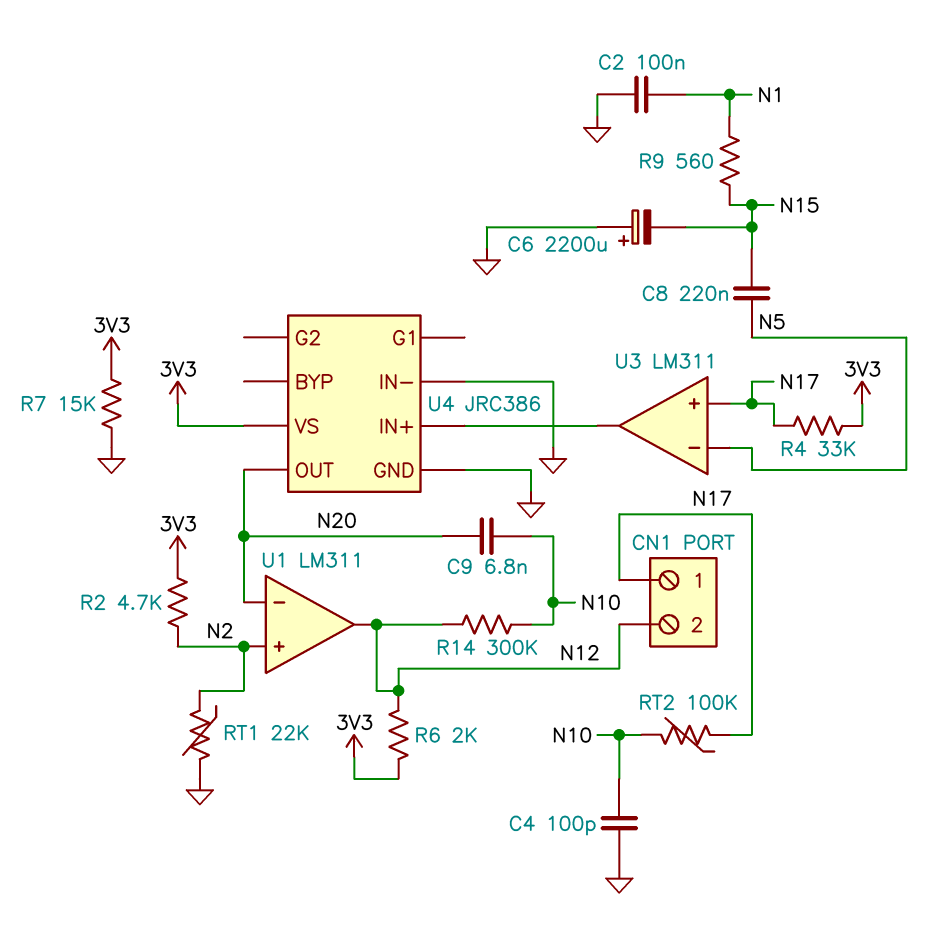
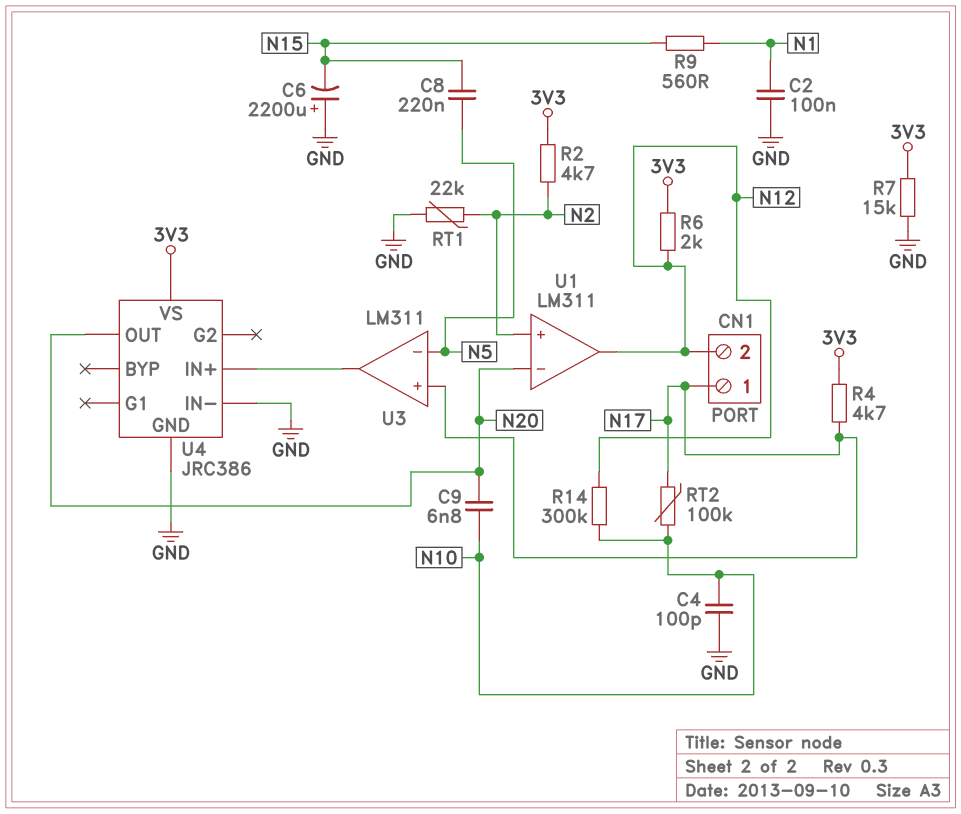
R4: 33k (3V3, N17) -> 4.7k (3V3, N17)

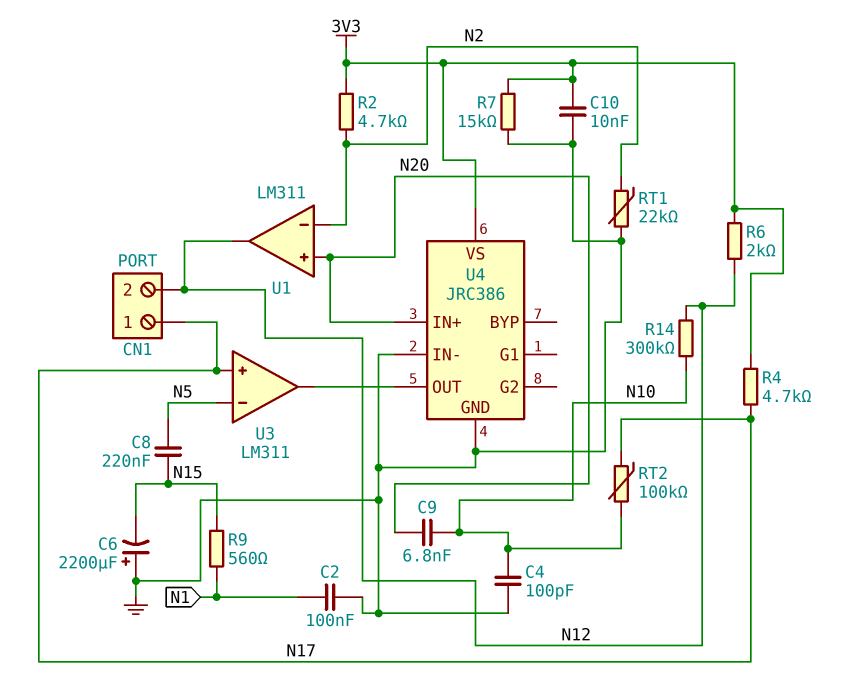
C10: none -> 10nF (3V3, GND)
U1 pin in+: N2 -> N20
U1 pin in-: N20 -> N2
U4 pin IN+: U3/out -> N20
U4 pin OUT: N20 -> U3/out

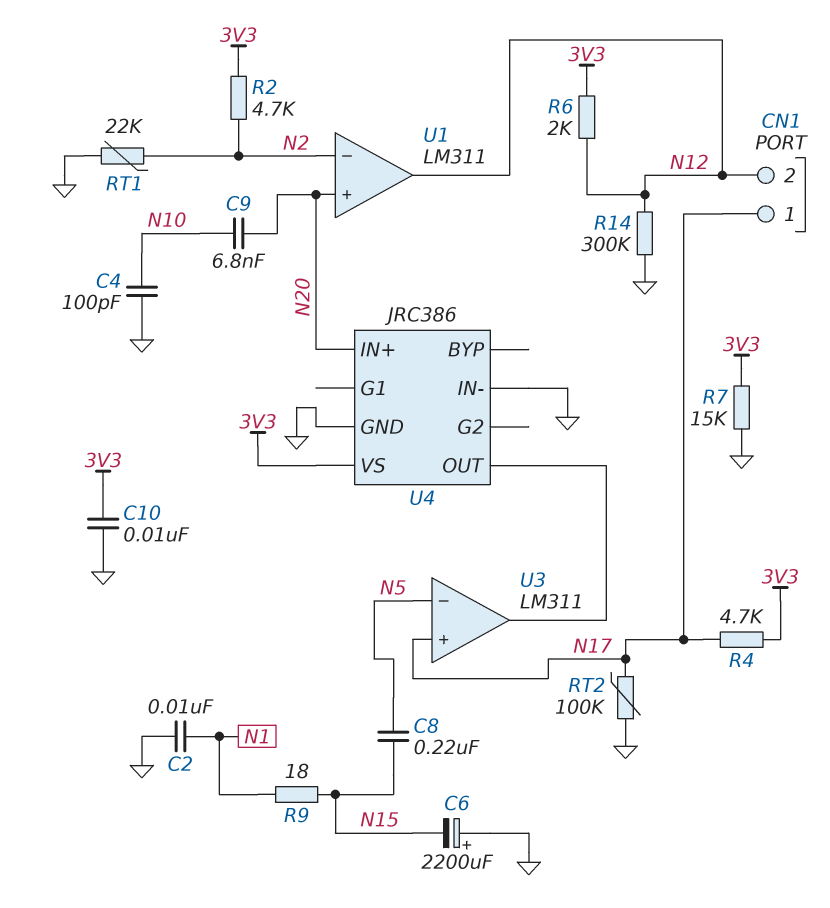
C2: 100nF (GND, N1) -> 10nF (GND, N1)
R9: 560 (N1, N15) -> 18 (N1, N15)
R14: 300k (N10, N12) -> 300k (GND, N12)
RT2: 100k (N10, N17) -> 100k (GND, N17)

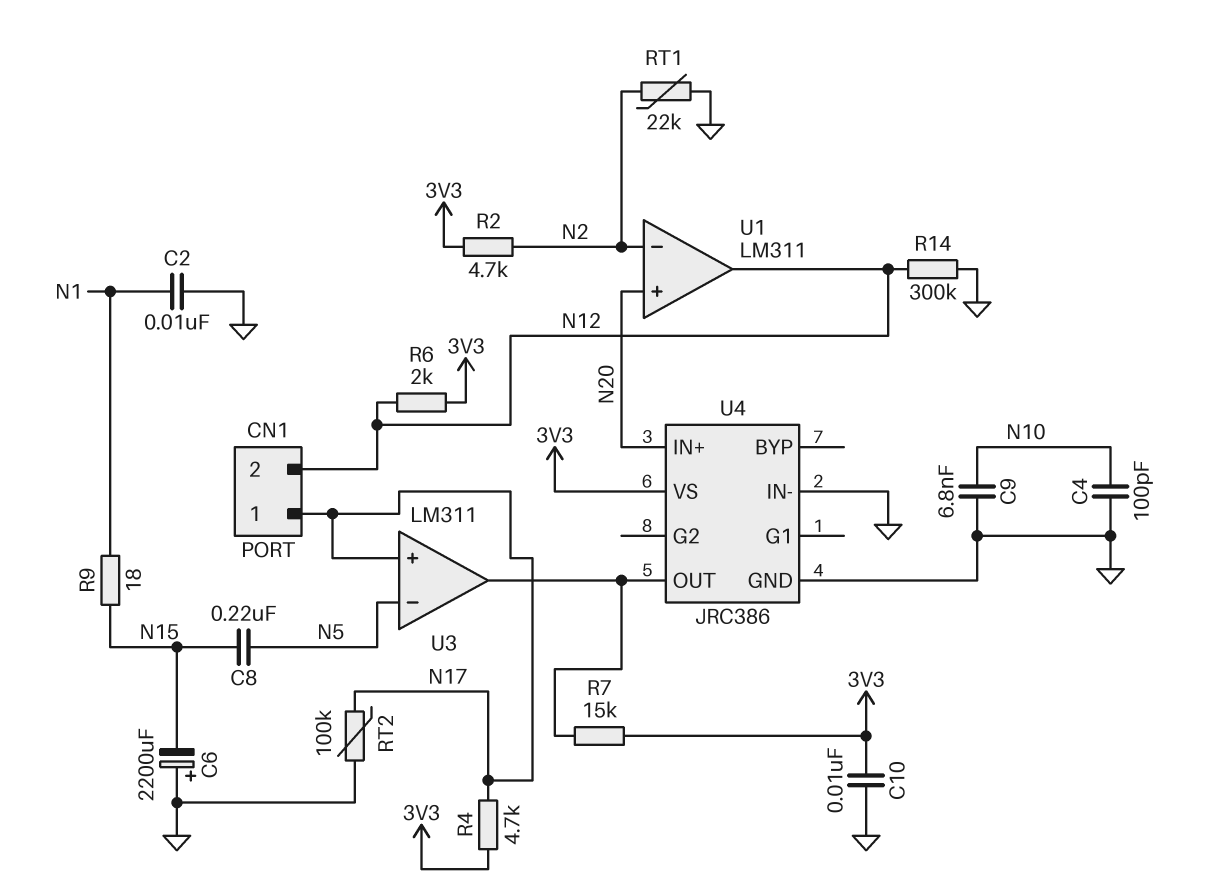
C9: 6.8nF (N10, N20) -> 6.8nF (GND, N10)
R7: 15k (3V3, GND) -> 15k (3V3, U3/out)

